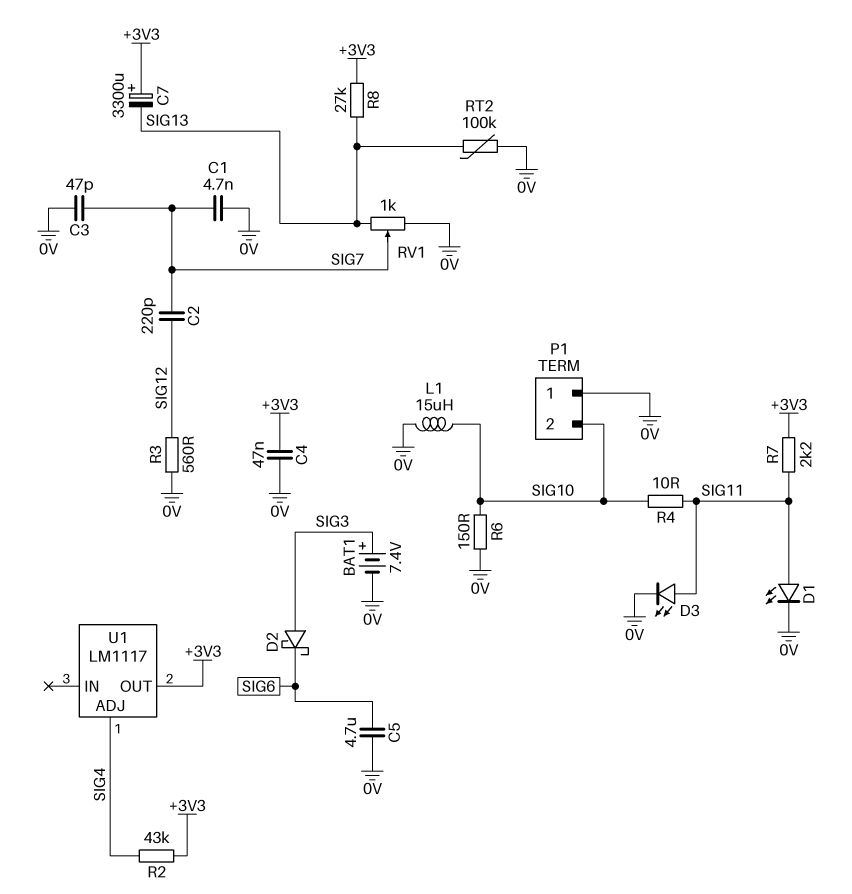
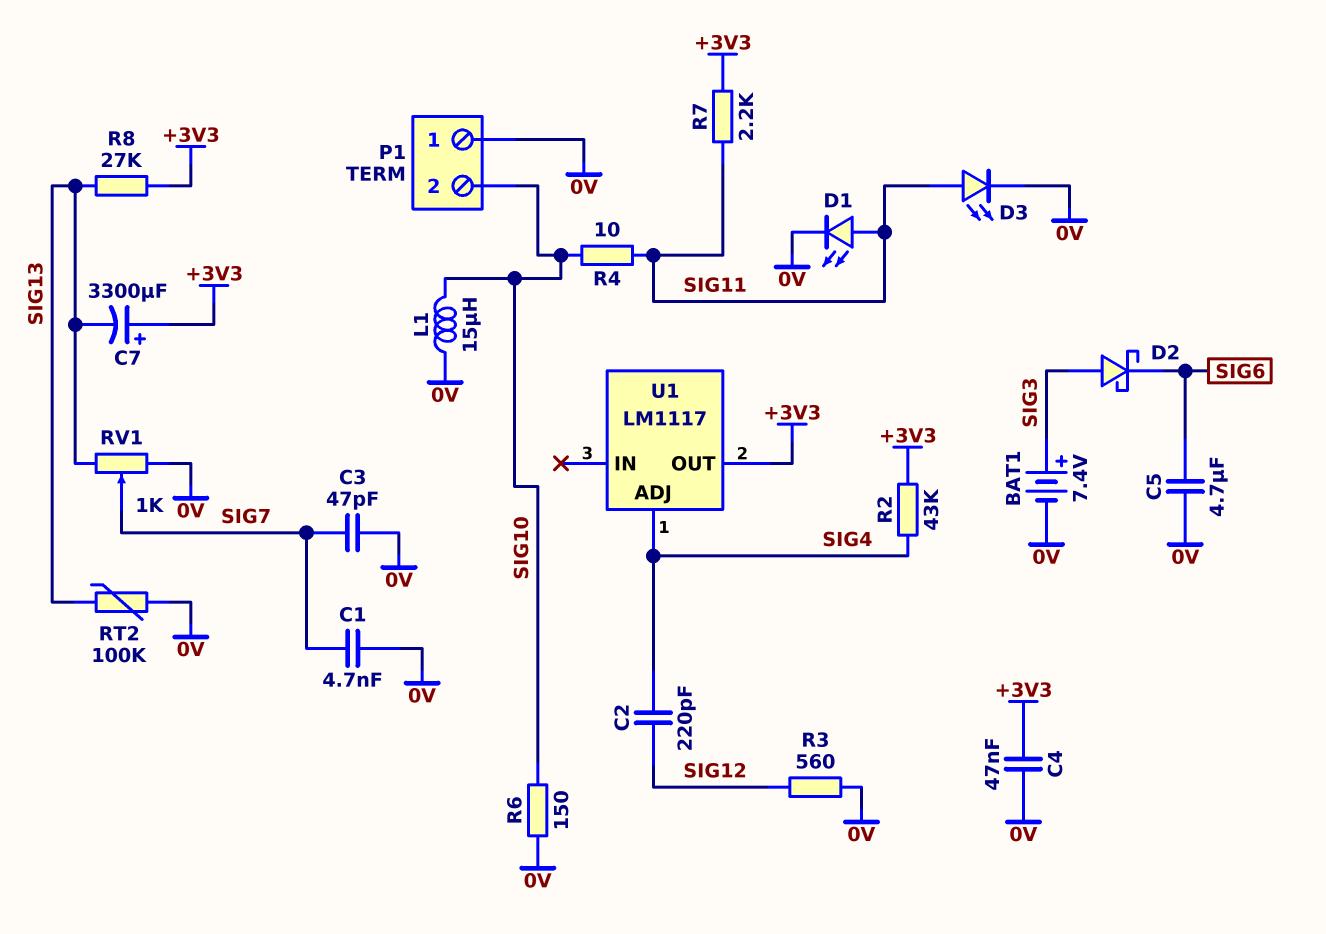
C2: 220pF (SIG7, SIG12) -> 220pF (SIG4, SIG12)

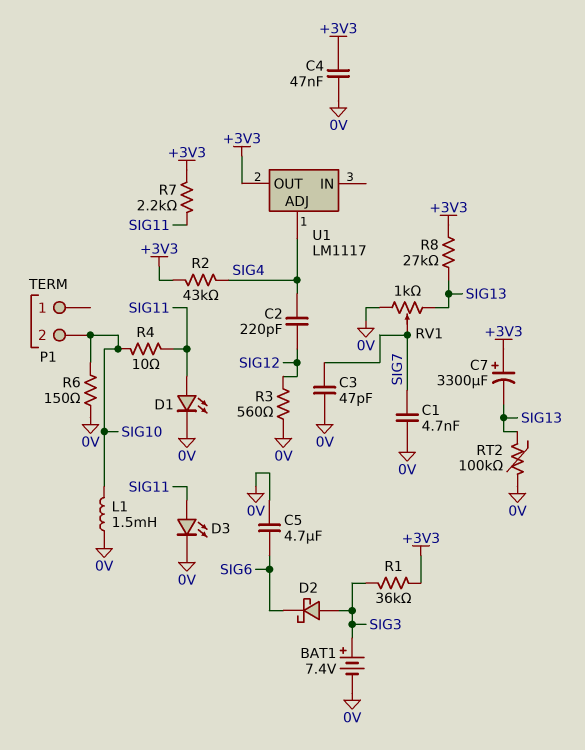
L1: 15uH (0V, SIG10) -> 1.5mH (0V, SIG10)
P1 pin 1: 0V -> none
R1: none -> 36k (+3V3, SIG3)

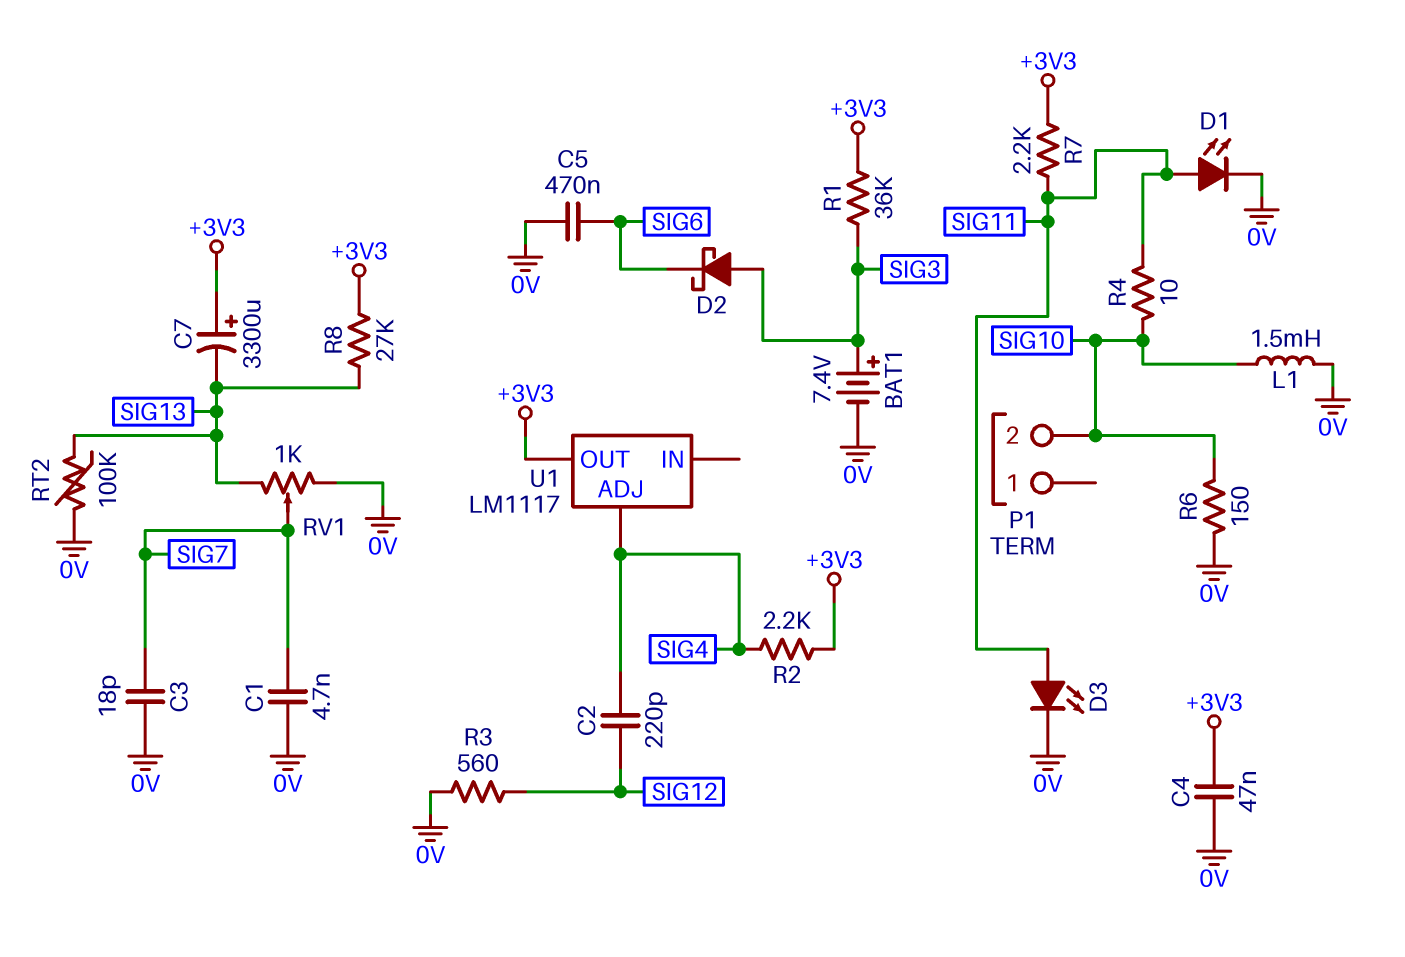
C3: 47pF (0V, SIG7) -> 18pF (0V, SIG7)
C5: 4.7uF (0V, SIG6) -> 470nF (0V, SIG6)
R2: 43k (+3V3, SIG4) -> 2.2k (+3V3, SIG4)

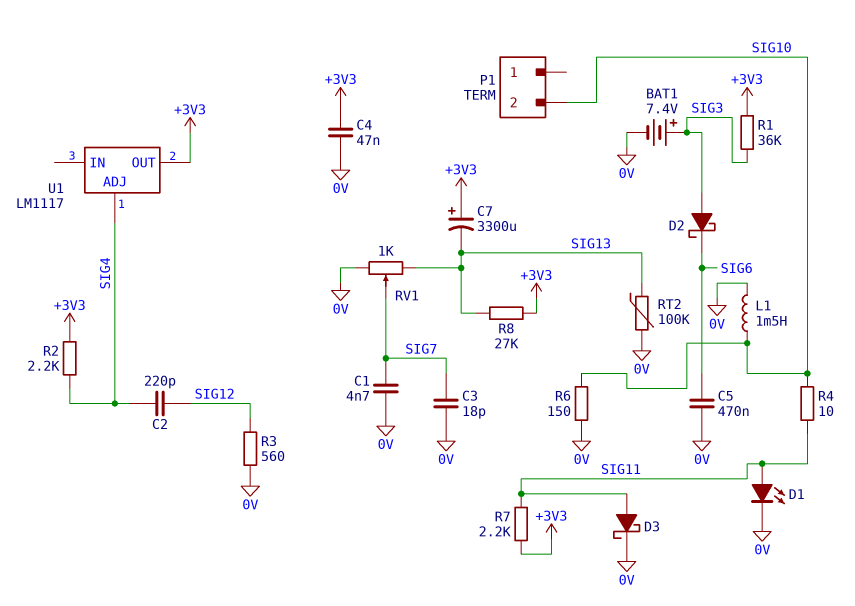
D3: LED (A SIG11, K 0V) -> schottky (A SIG11, K 0V)

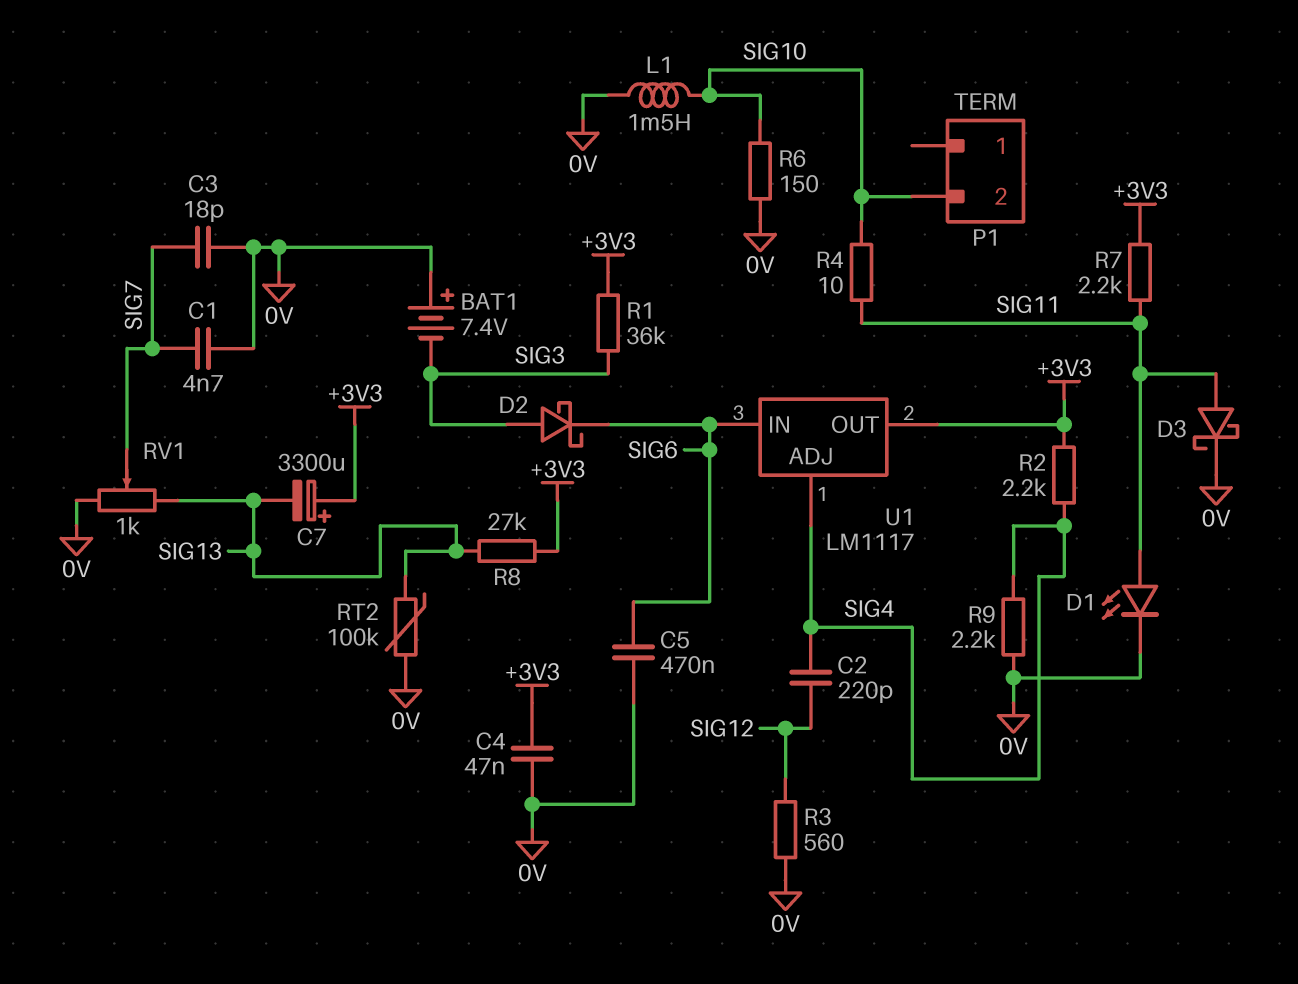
BAT1: 7.4V (plus SIG3, minus 0V) -> 7.4V (plus 0V, minus SIG3)
R9: none -> 2.2k (0V, SIG4)
U1 pin IN: none -> SIG6

